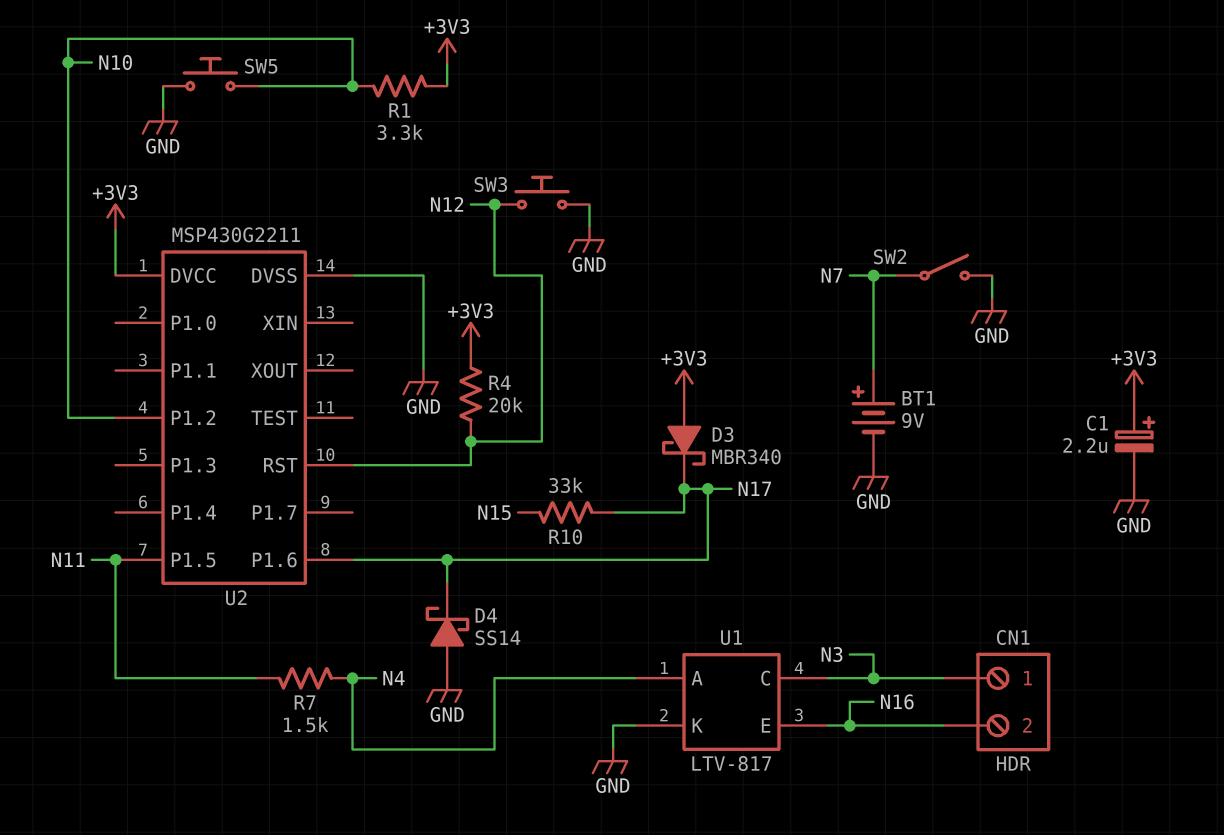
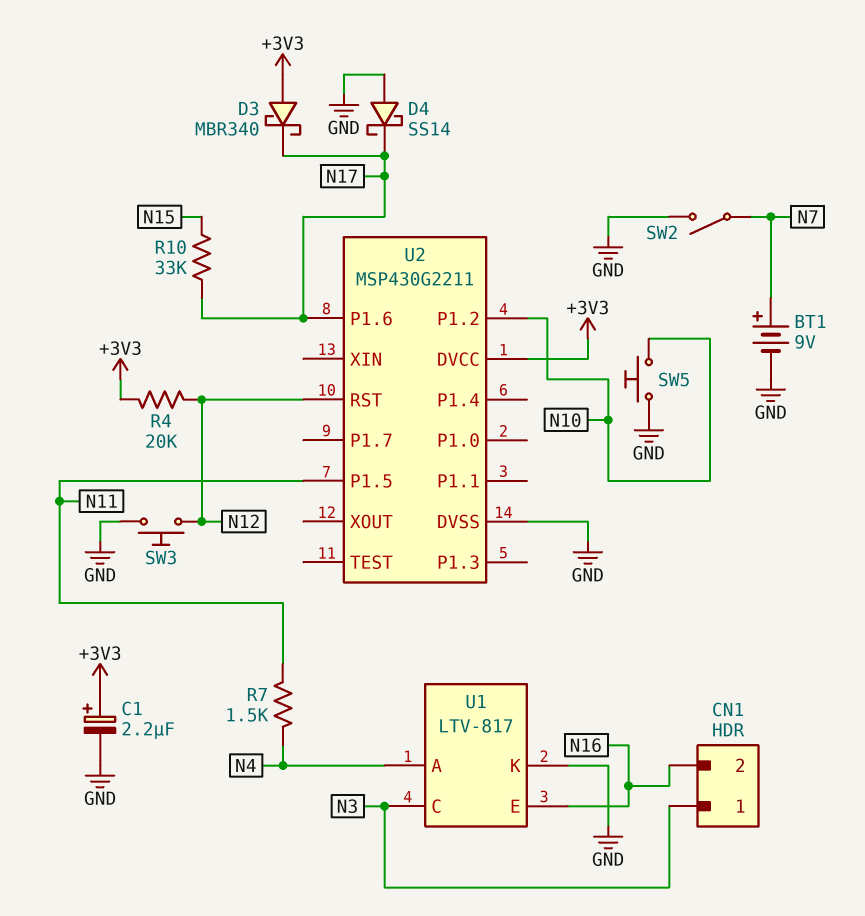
R1: 3.3k (+3V3, N10) -> none

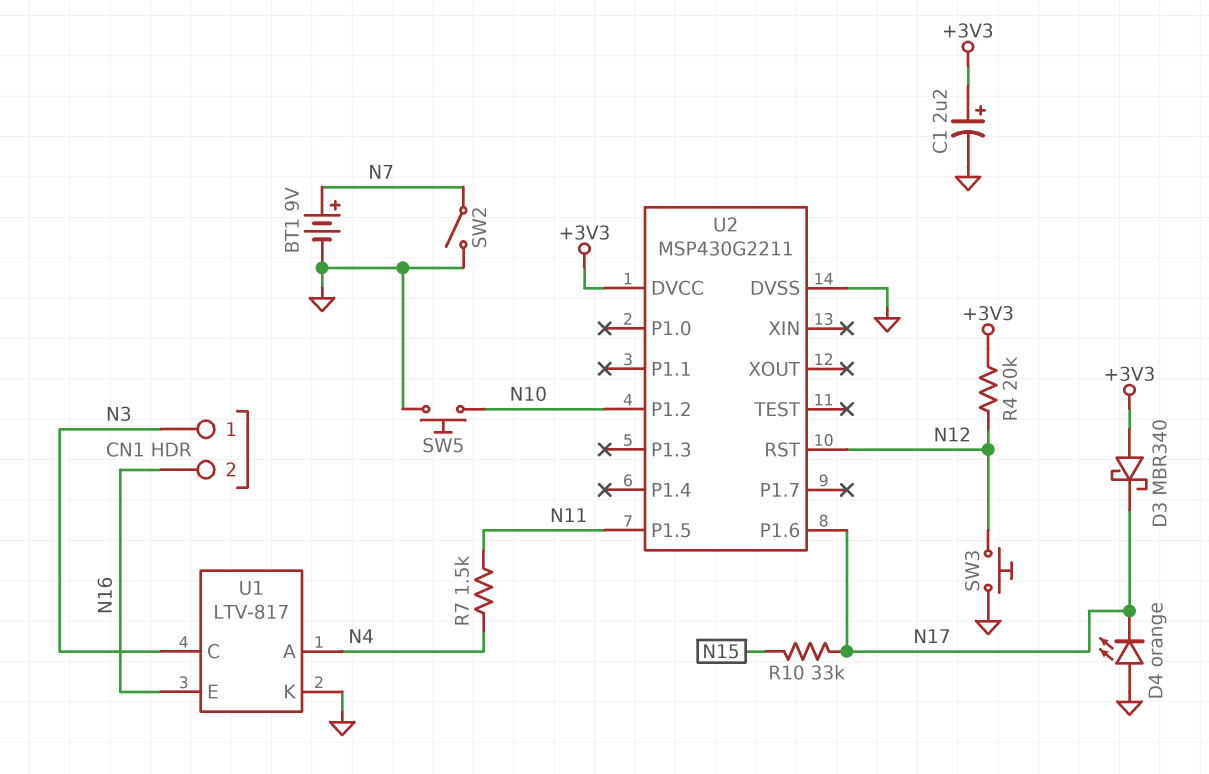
D4: schottky SS14 (A GND, K N17) -> LED orange (A GND, K N17)

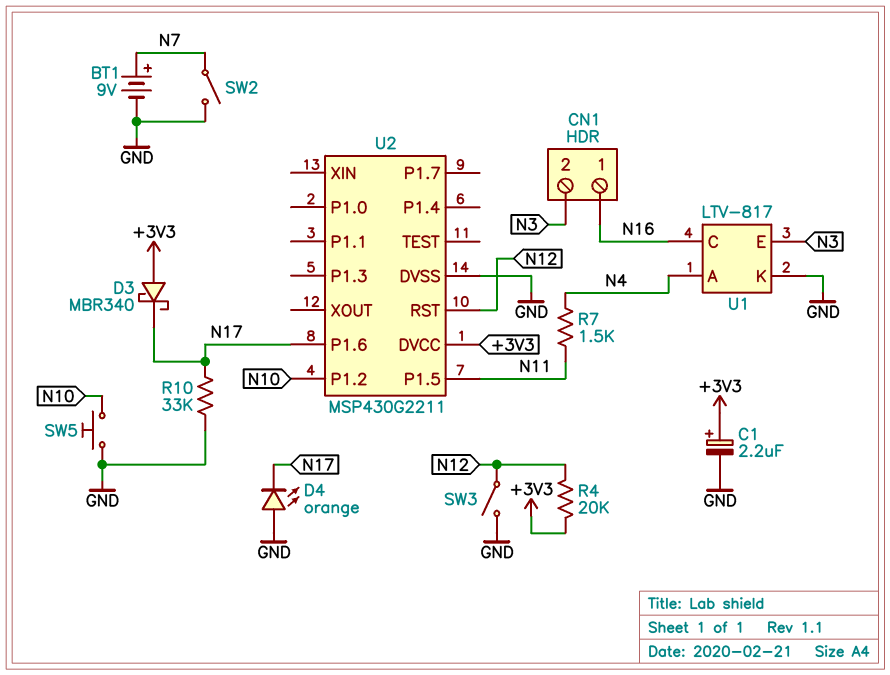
CN1 pin 1: N3 -> N16
CN1 pin 2: N16 -> N3
R10: 33k (N15, N17) -> 33k (GND, N17)
SW3: button (GND, N12) -> switch (GND, N12)
U1 pin C: N3 -> N16
U1 pin E: N16 -> N3

